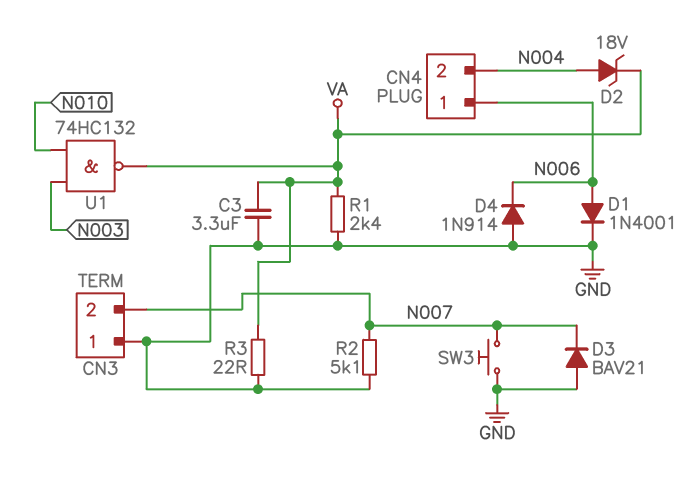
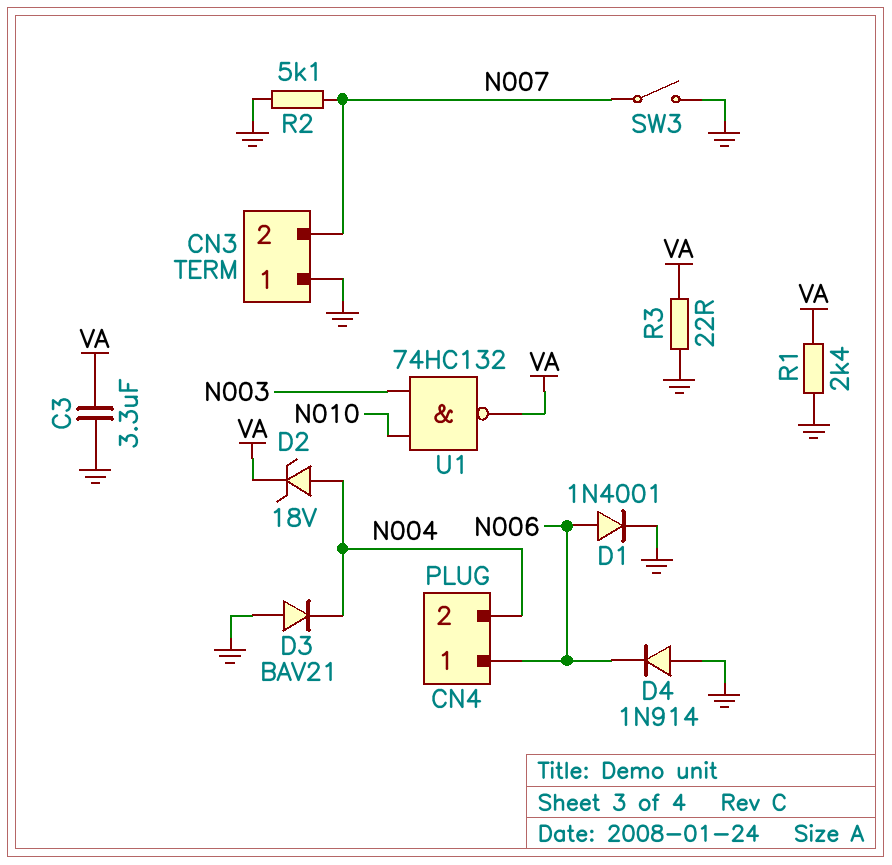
D3: diode BAV21 (A GND, K N007) -> diode BAV21 (A GND, K N004)
SW3: button (GND, N007) -> switch (GND, N007)

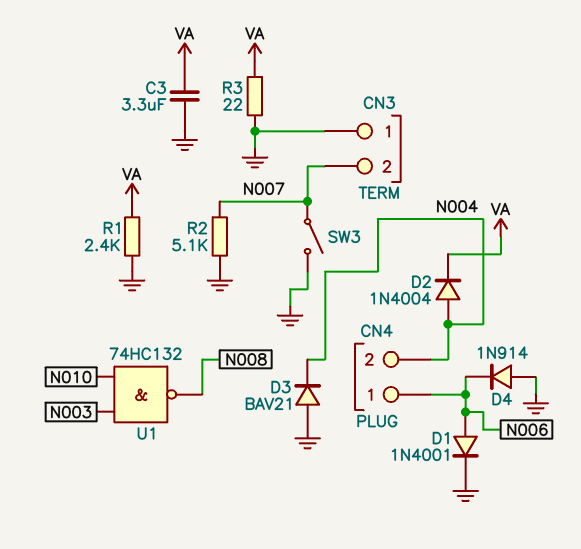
D2: zener 18V (A N004, K VA) -> diode 1N4004 (A N004, K VA)
U1: NAND 74HC132 (in N003, in N010, out VA) -> NAND 74HC132 (in N003, in N010, out N008)

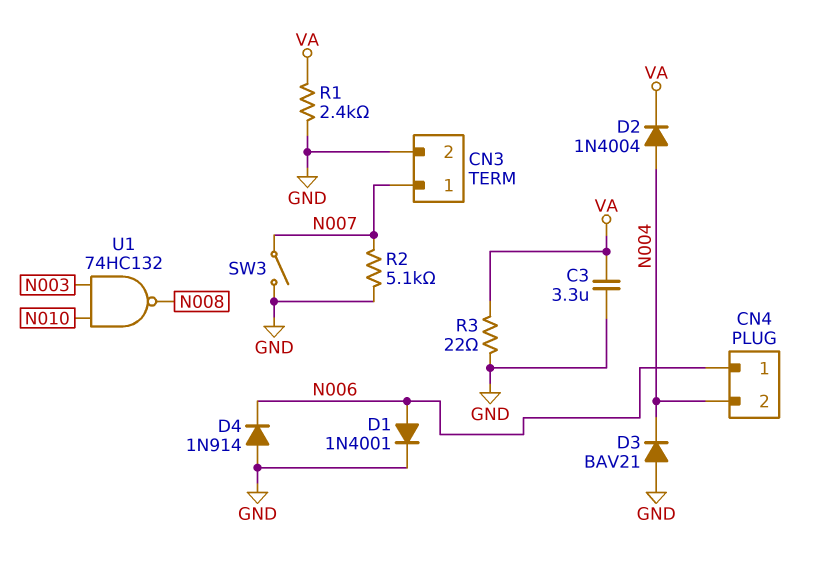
CN3 pin 1: GND -> N007
CN3 pin 2: N007 -> GND

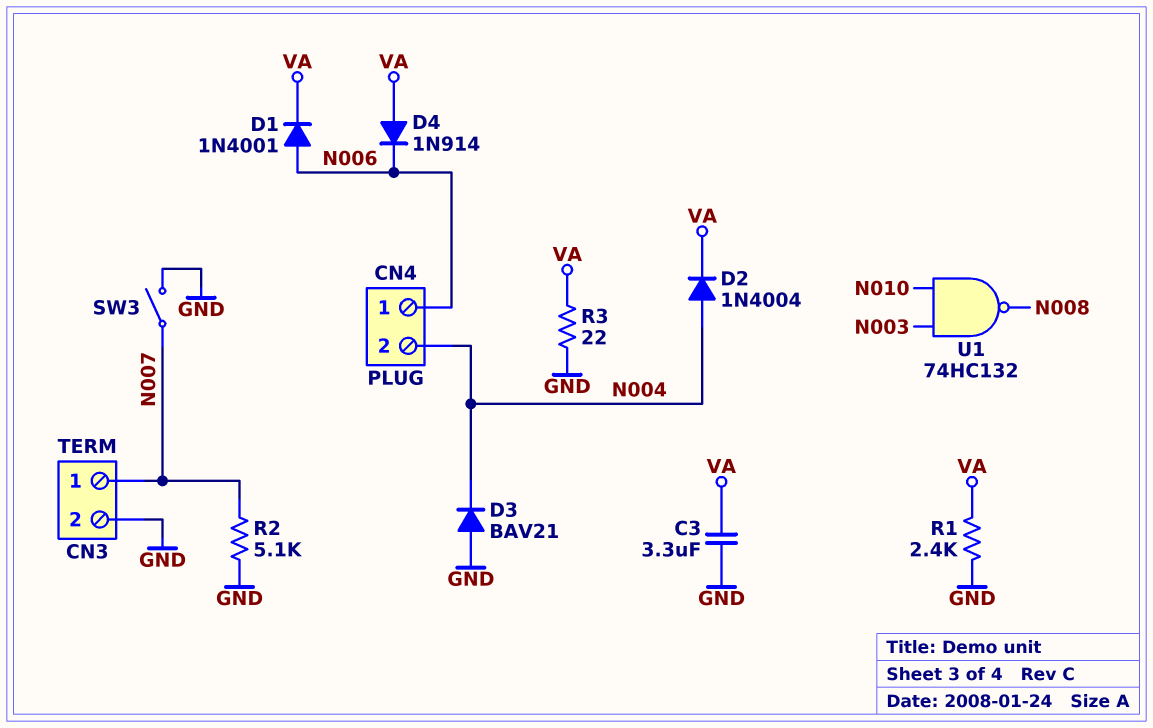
D1: diode 1N4001 (A N006, K GND) -> diode 1N4001 (A N006, K VA)
D4: diode 1N914 (A GND, K N006) -> diode 1N914 (A VA, K N006)

